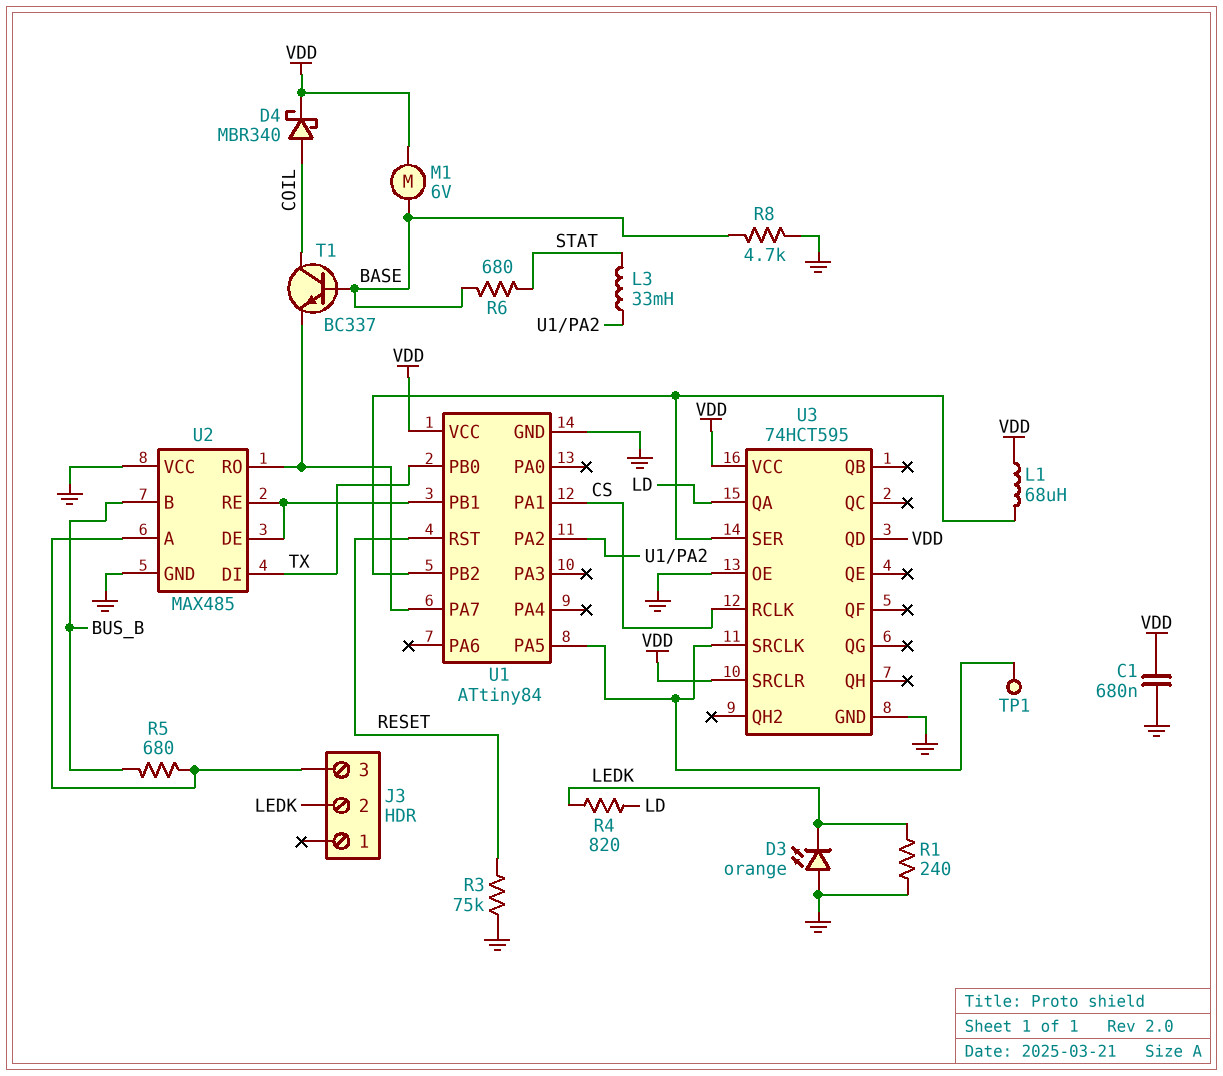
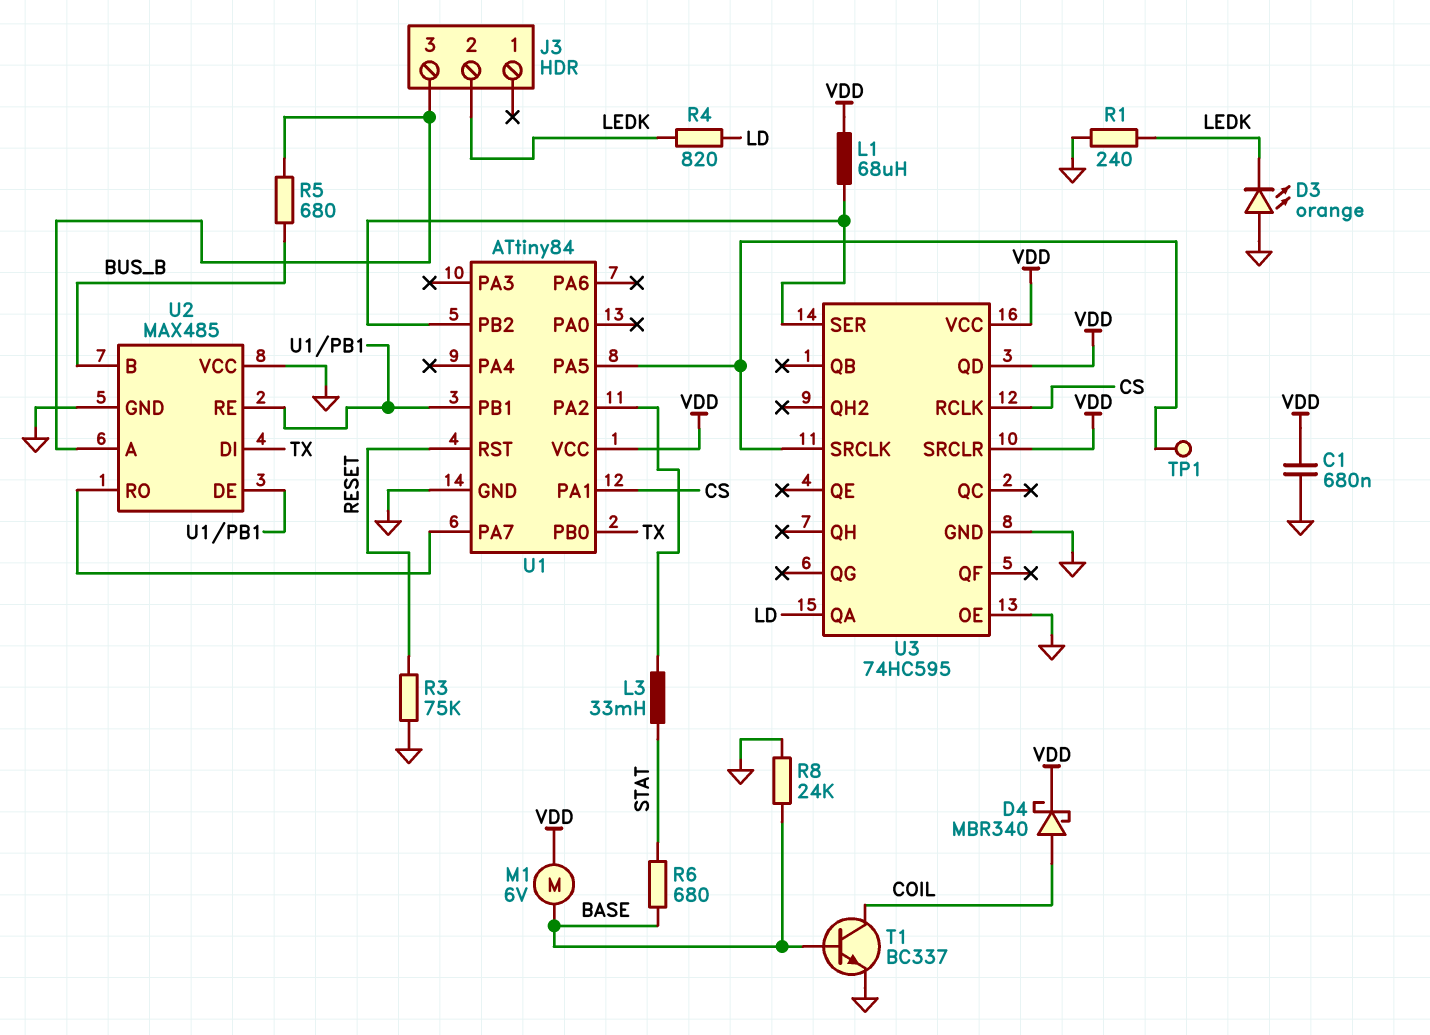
R8: 4.7k (BASE, GND) -> 24k (BASE, GND)
T1: NPN BC337 (B BASE, C COIL, E U1/PA7) -> NPN BC337 (B BASE, C COIL, E GND)
U3: 74HCT595 -> 74HC595

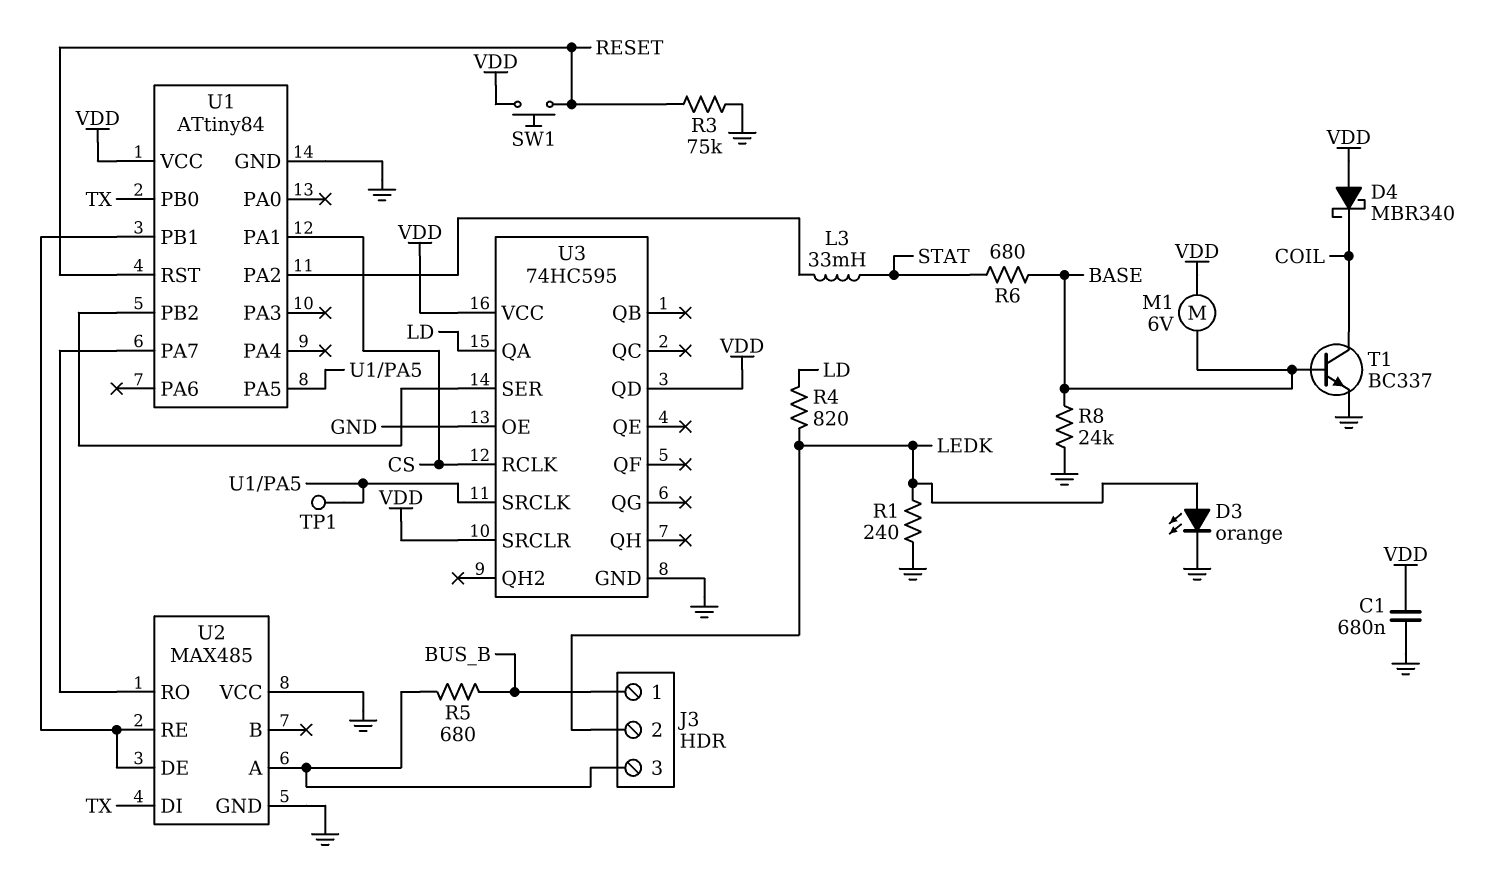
D3: LED orange (A GND, K LEDK) -> LED orange (A LEDK, K GND)
D4: schottky MBR340 (A COIL, K VDD) -> schottky MBR340 (A VDD, K COIL)
J3 pin 1: none -> BUS_B
L1: 68uH (U1/PB2, VDD) -> none
SW1: none -> button (RESET, VDD)
U2 pin B: BUS_B -> none

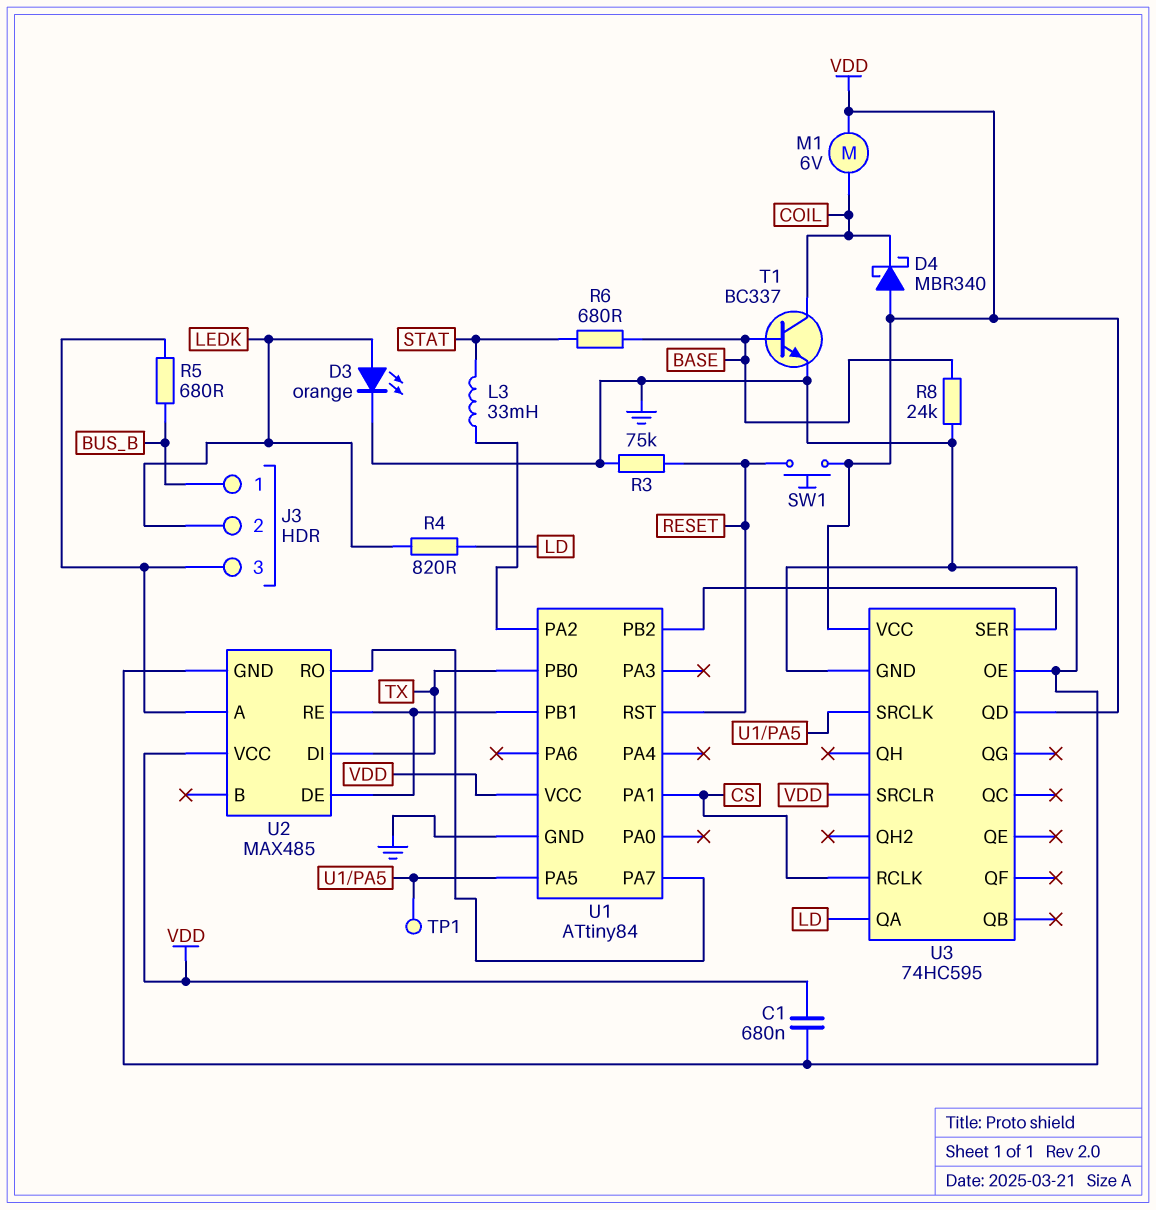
M1: motor 6V (BASE, VDD) -> motor 6V (COIL, VDD)
R1: 240 (GND, LEDK) -> none
U2 pin VCC: GND -> VDD

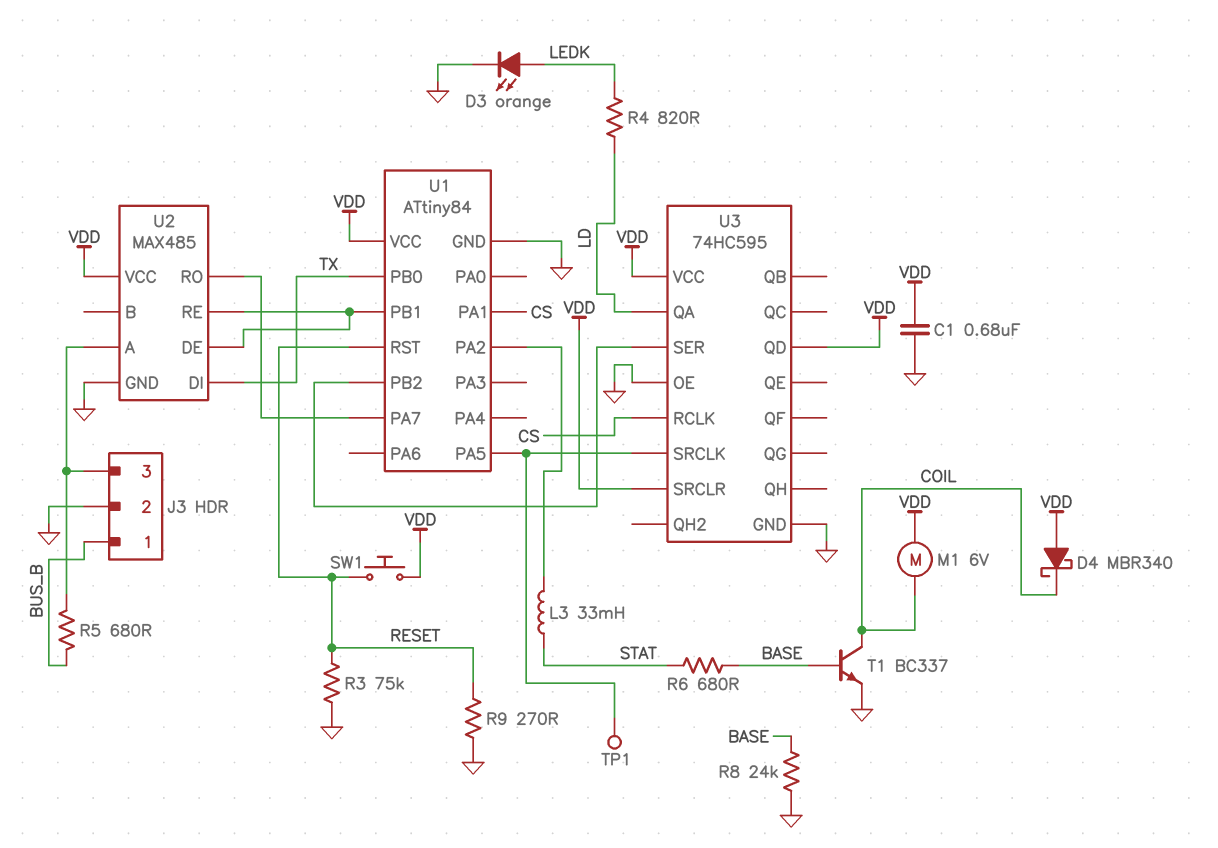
J3 pin 2: LEDK -> GND
R9: none -> 270 (GND, RESET)

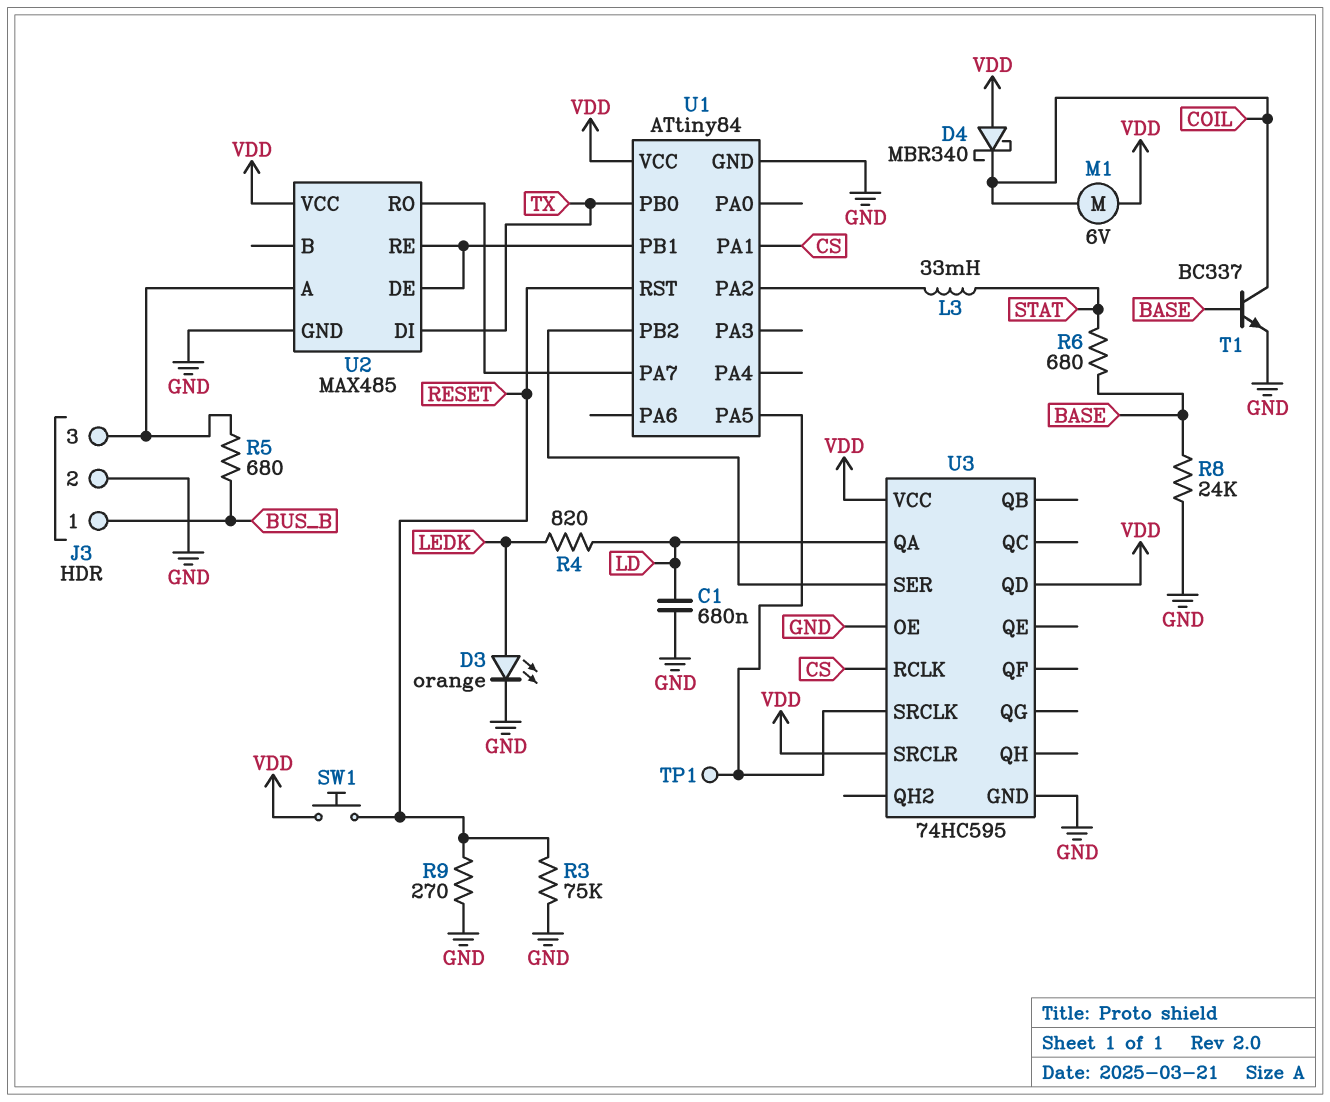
C1: 680nF (GND, VDD) -> 680nF (GND, LD)

